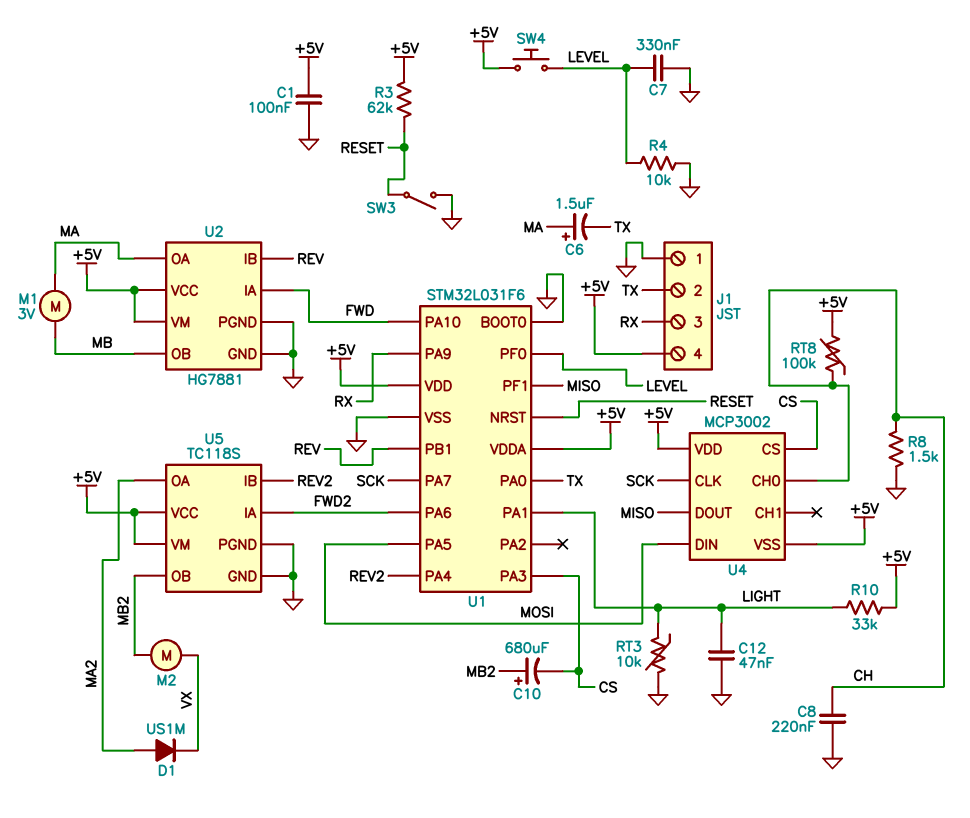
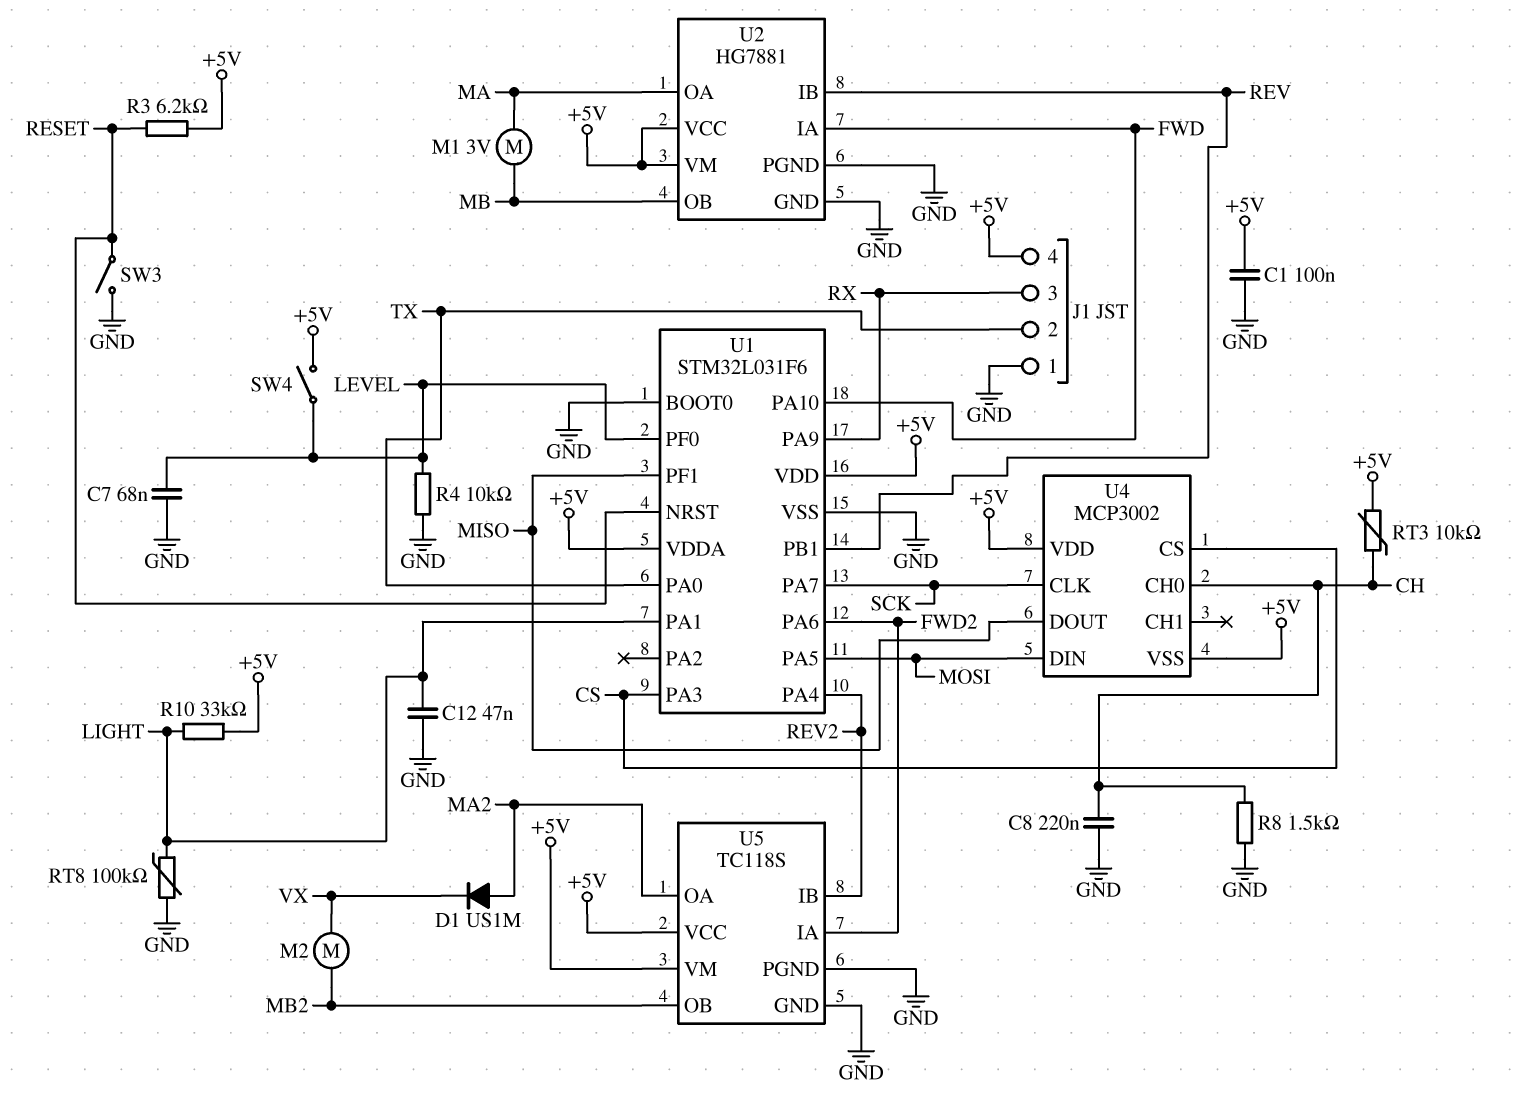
C6: 1.5uF (plus MA, minus TX) -> none
C7: 330nF (GND, LEVEL) -> 68nF (GND, LEVEL)
C10: 680uF (plus MB2, minus CS) -> none
R3: 62k (+5V, RESET) -> 6.2k (+5V, RESET)
RT3: 10k (GND, LIGHT) -> 10k (+5V, CH)
RT8: 100k (+5V, CH) -> 100k (GND, LIGHT)
SW4: button (+5V, LEVEL) -> switch (+5V, LEVEL)

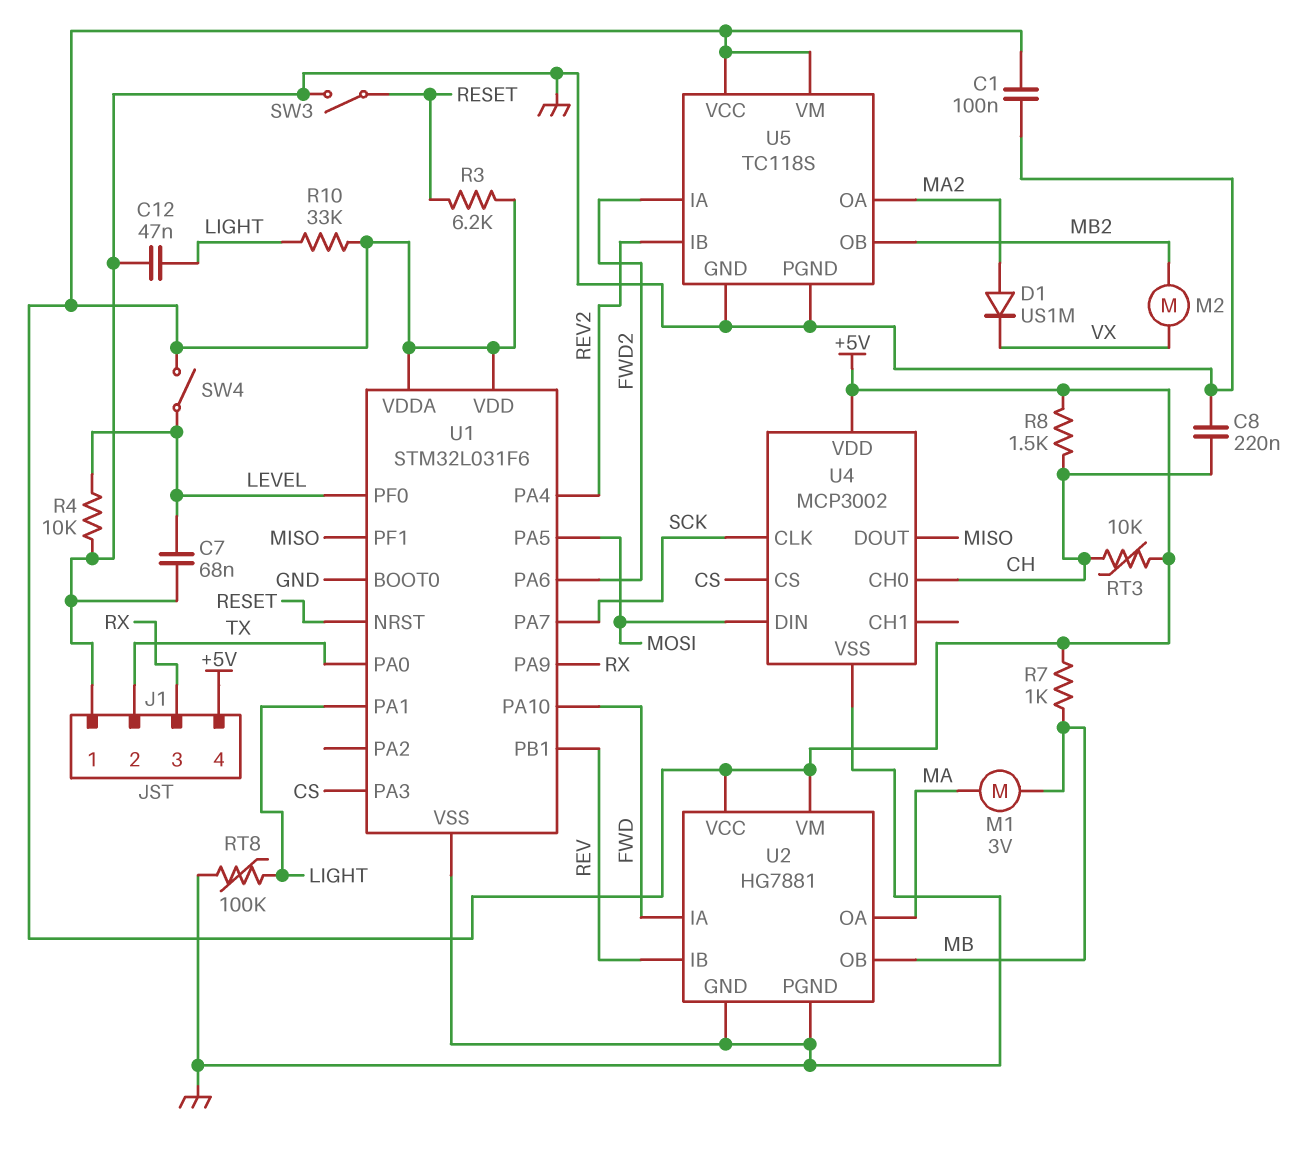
R7: none -> 1k (+5V, MB)
R8: 1.5k (CH, GND) -> 1.5k (+5V, CH)
U4 pin VSS: +5V -> GND

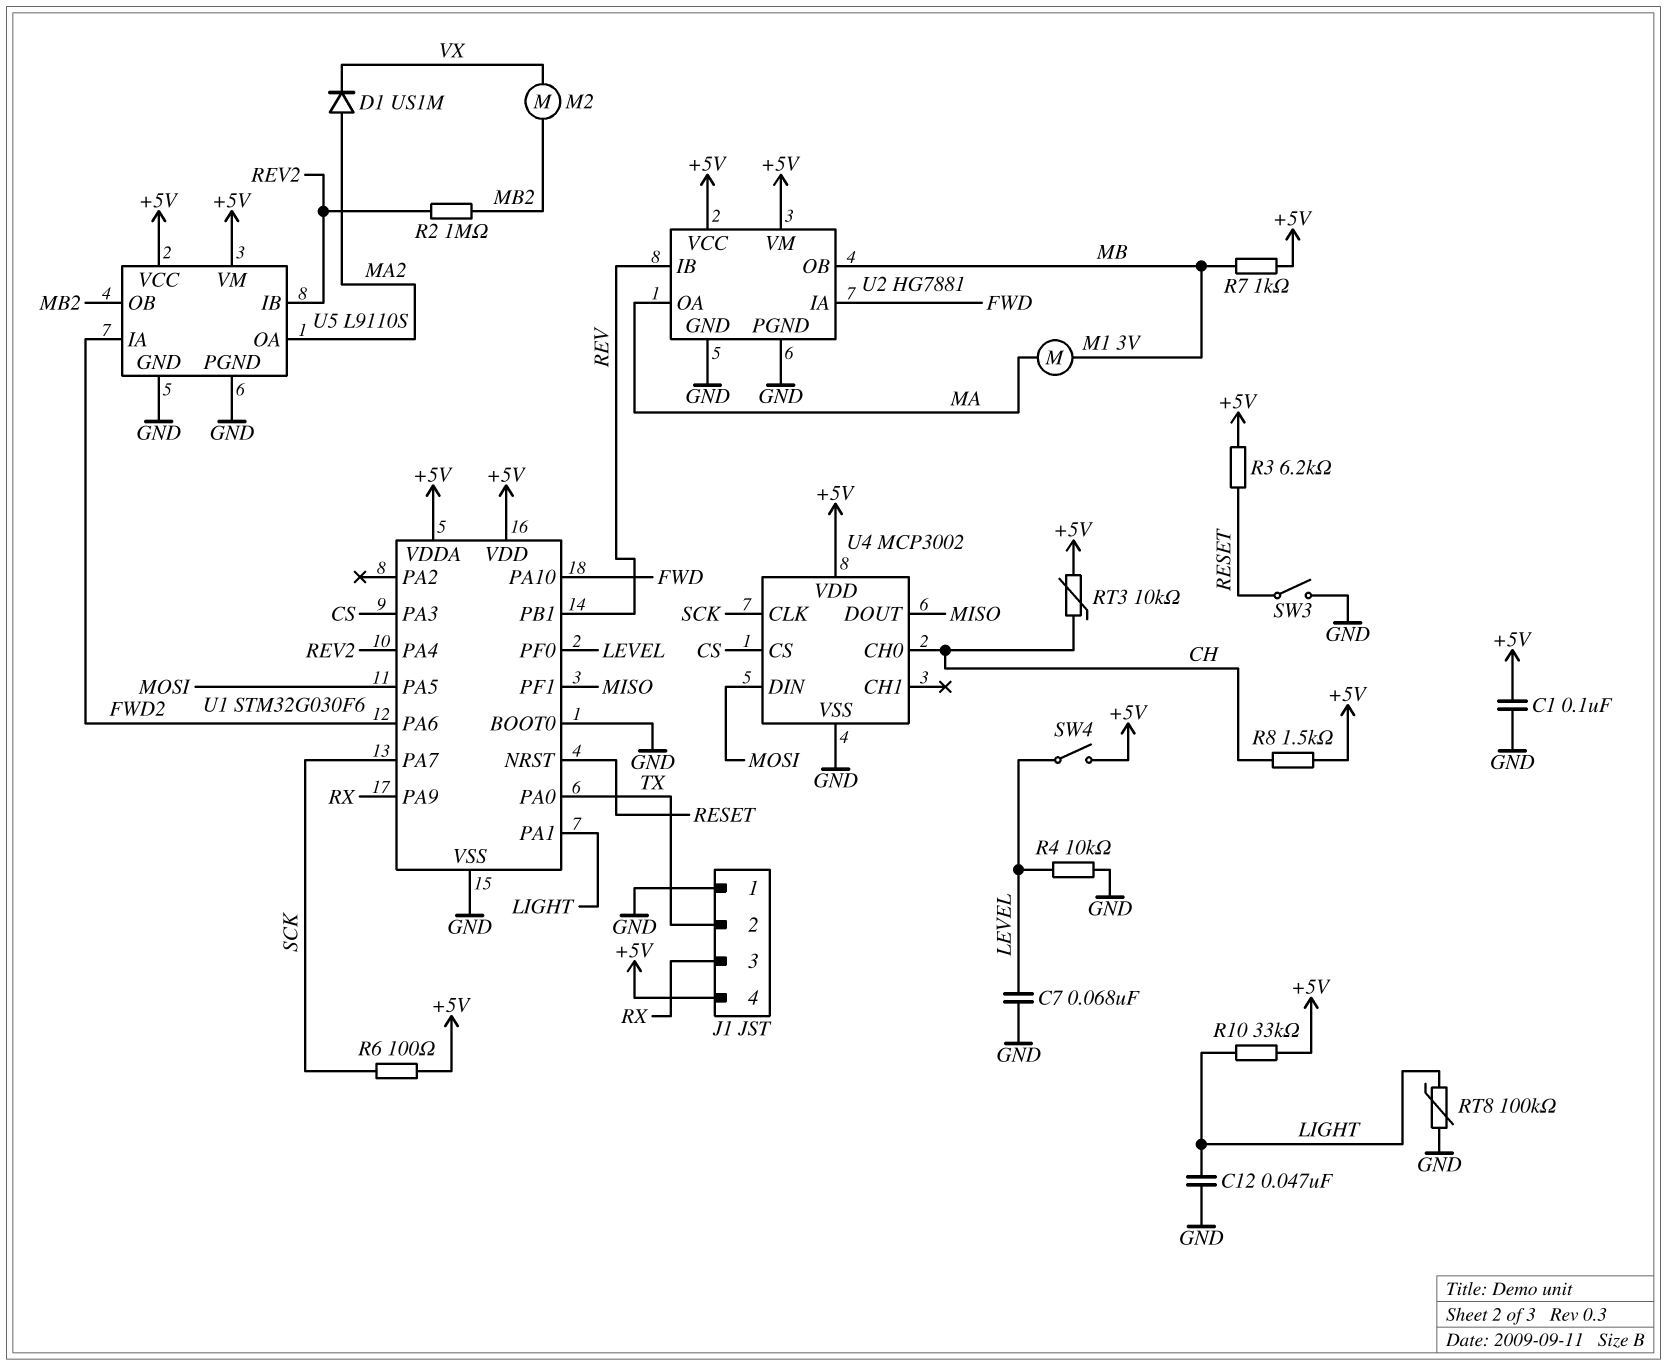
C8: 220nF (CH, GND) -> none
R2: none -> 1M (MB2, REV2)
R6: none -> 100 (+5V, SCK)
U1: STM32L031F6 -> STM32G030F6
U5: TC118S -> L9110S

